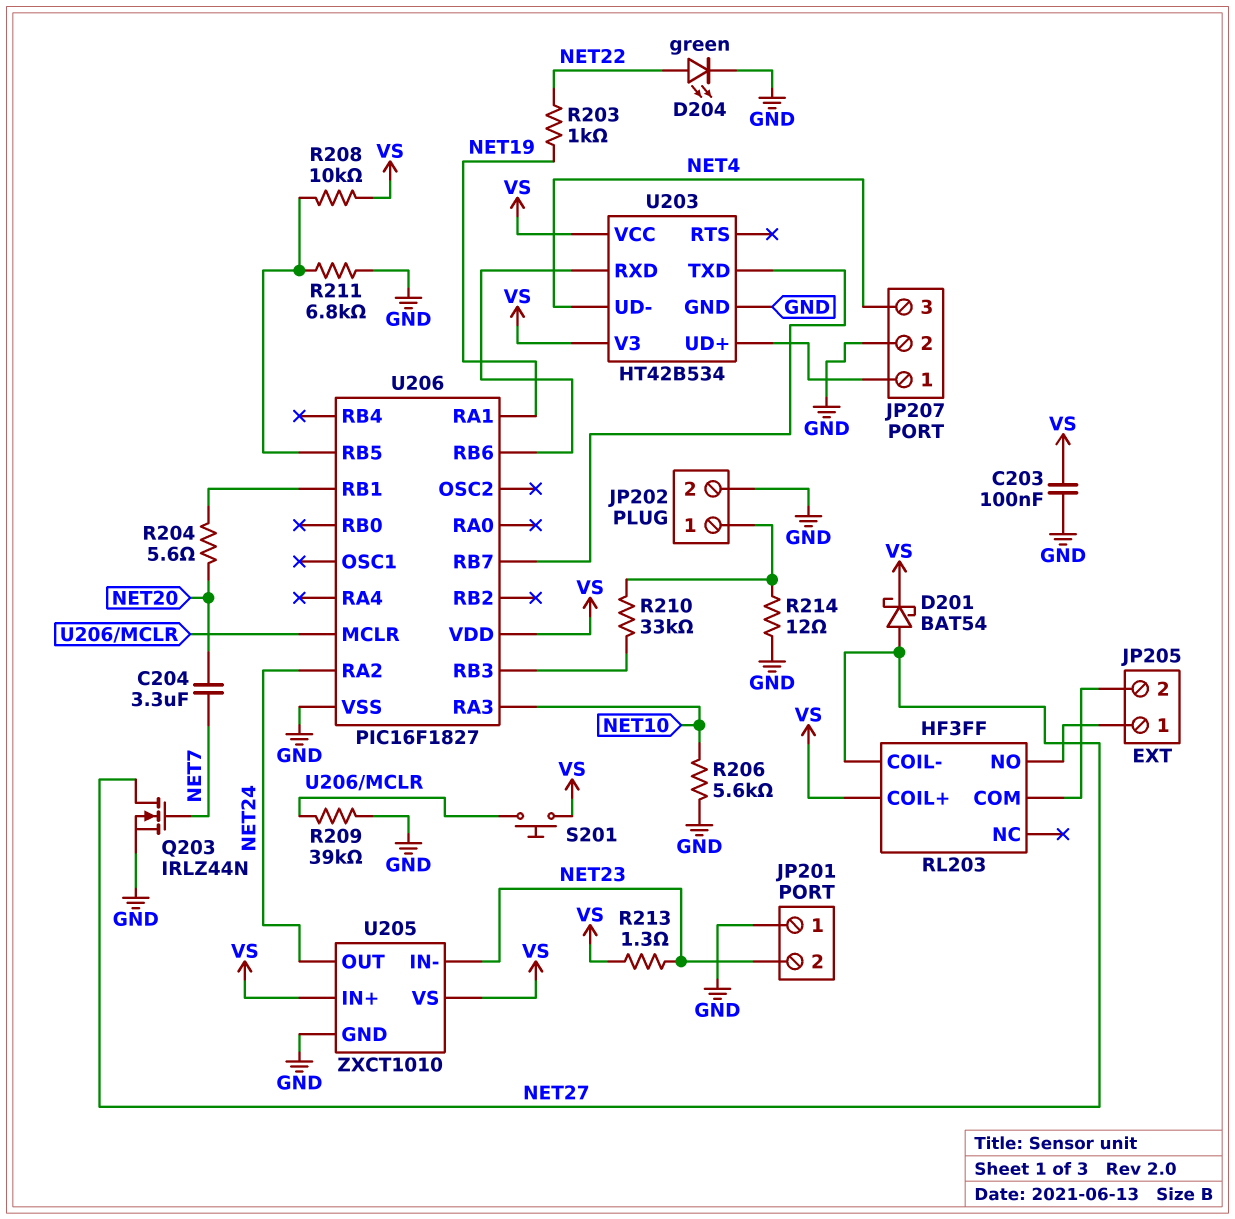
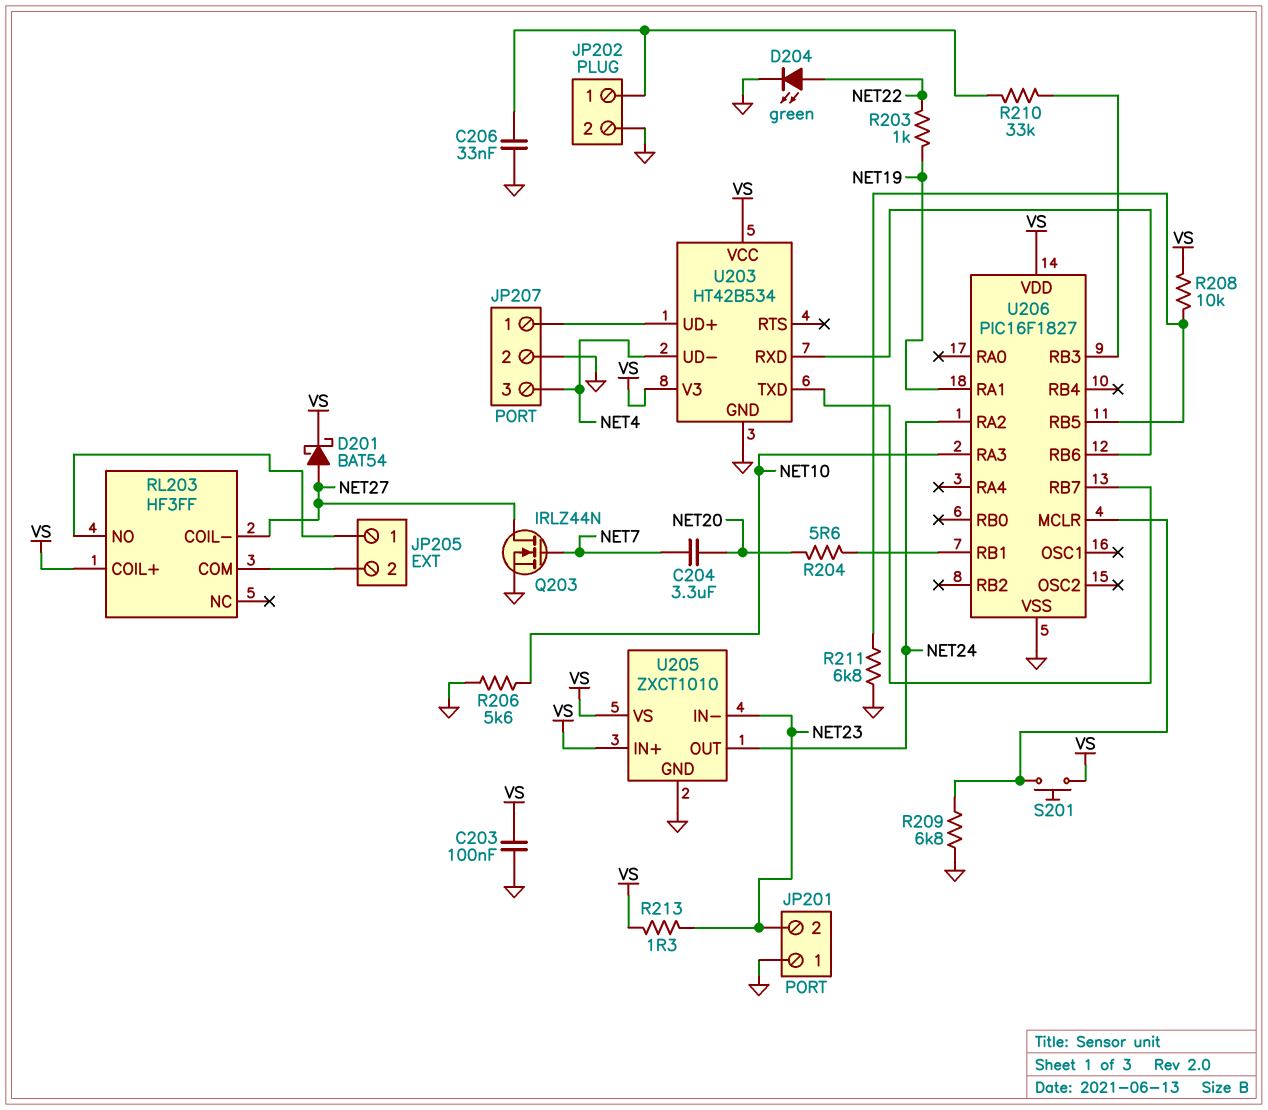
C206: none -> 33nF (GND, JP202/1)
R209: 39k (GND, U206/MCLR) -> 6.8k (GND, U206/MCLR)
R214: 12 (GND, JP202/1) -> none

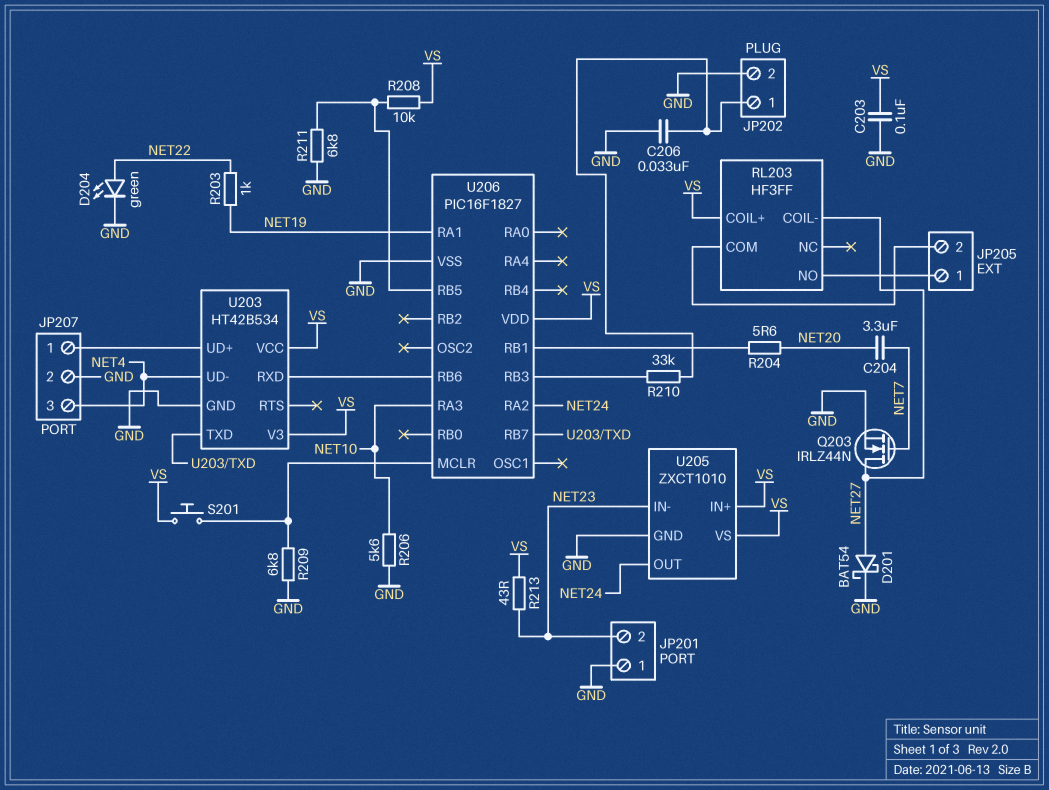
D201: schottky BAT54 (A NET27, K VS) -> schottky BAT54 (A NET27, K GND)
R213: 1.3 (NET23, VS) -> 43 (NET23, VS)

